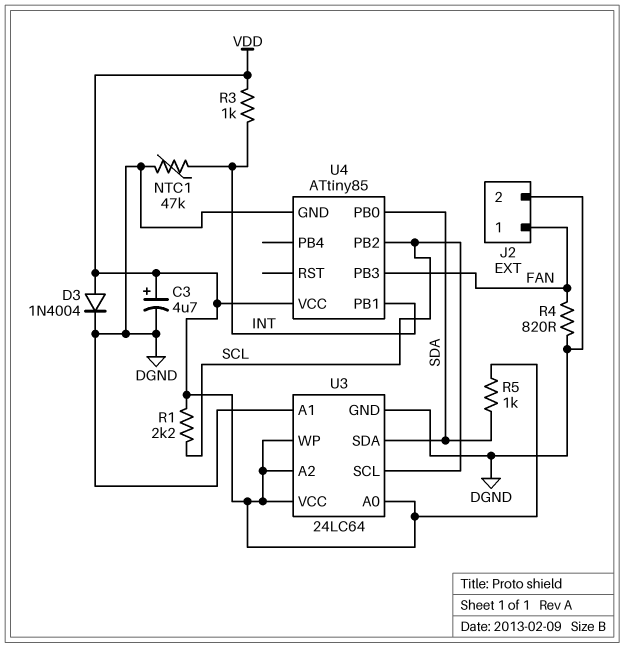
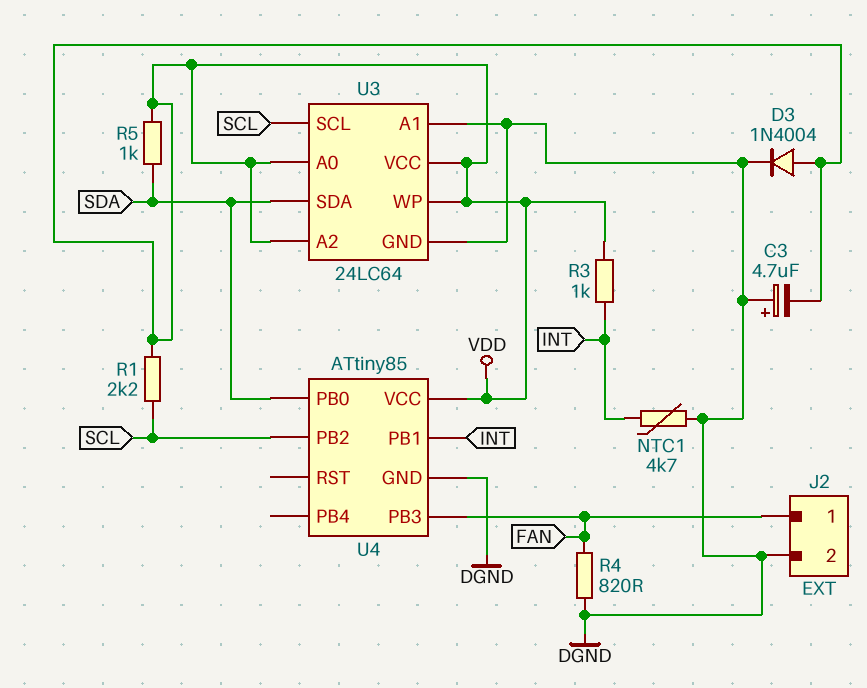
C3: 4.7uF (plus VDD, minus DGND) -> 4.7uF (plus DGND, minus VDD)
NTC1: 47k (DGND, INT) -> 4.7k (DGND, INT)

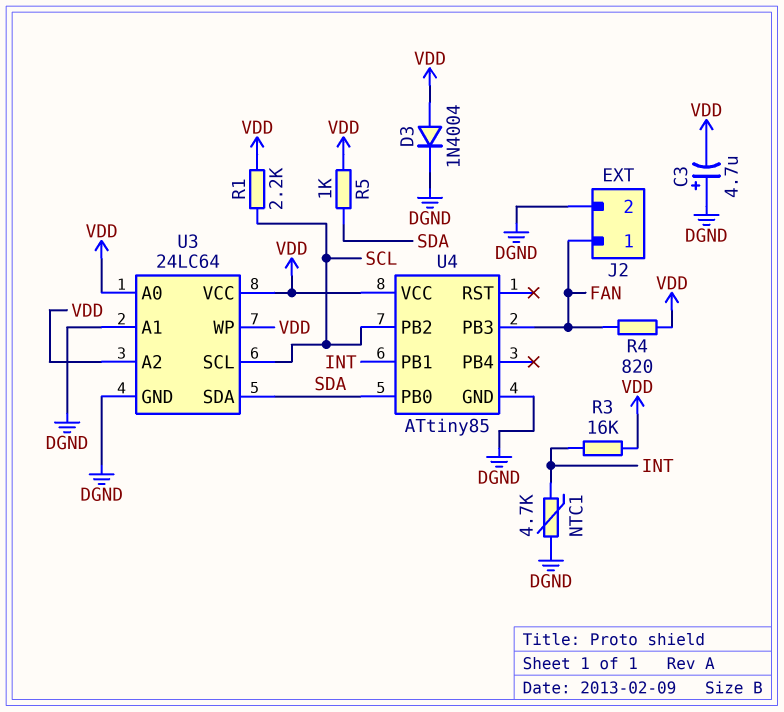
R3: 1k (INT, VDD) -> 16k (INT, VDD)
R4: 820 (DGND, FAN) -> 820 (FAN, VDD)

